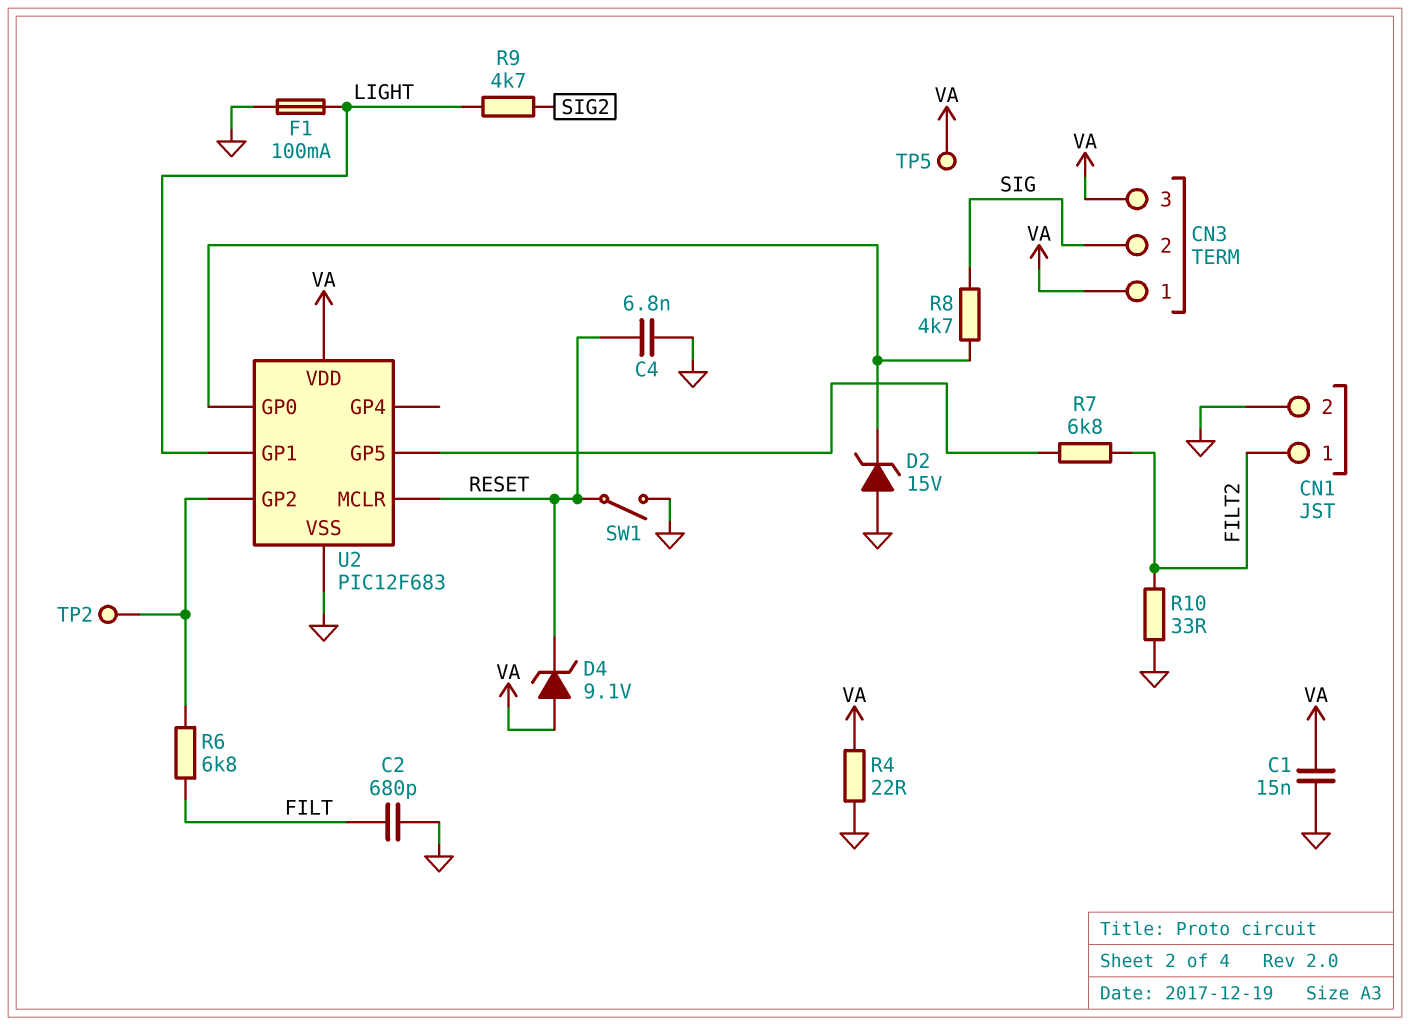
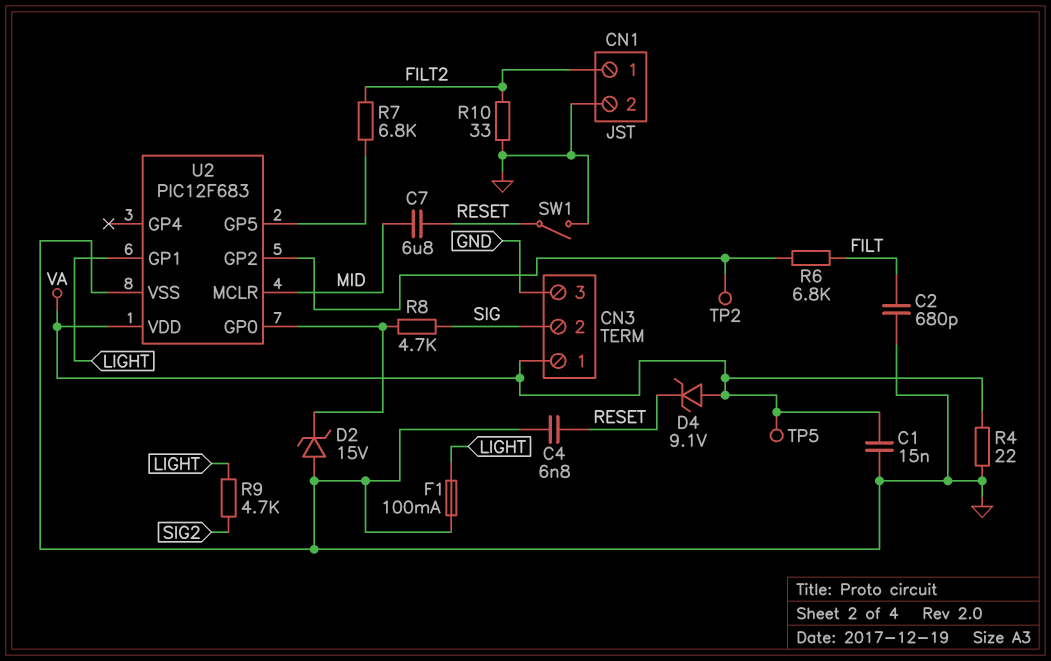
C7: none -> 6.8uF (MID, RESET)
CN3 pin 3: VA -> GND
U2 pin MCLR: RESET -> MID

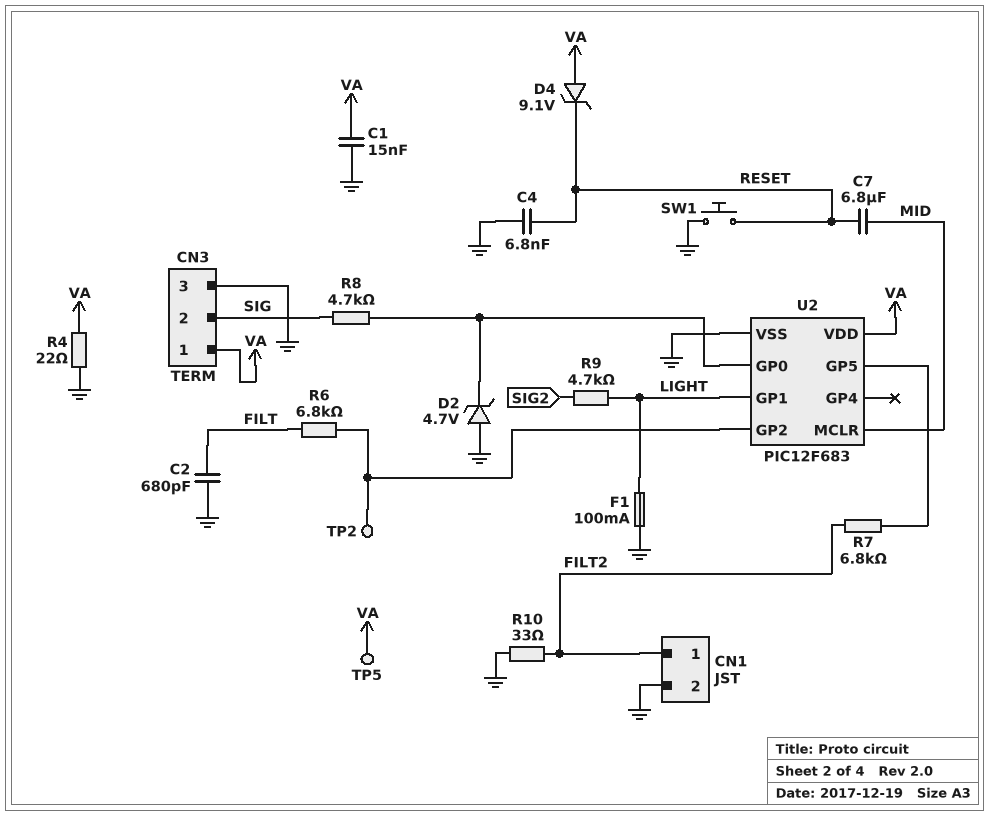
D2: zener 15V (A GND, K U2/GP0) -> zener 4.7V (A GND, K U2/GP0)
SW1: switch (GND, RESET) -> button (GND, RESET)

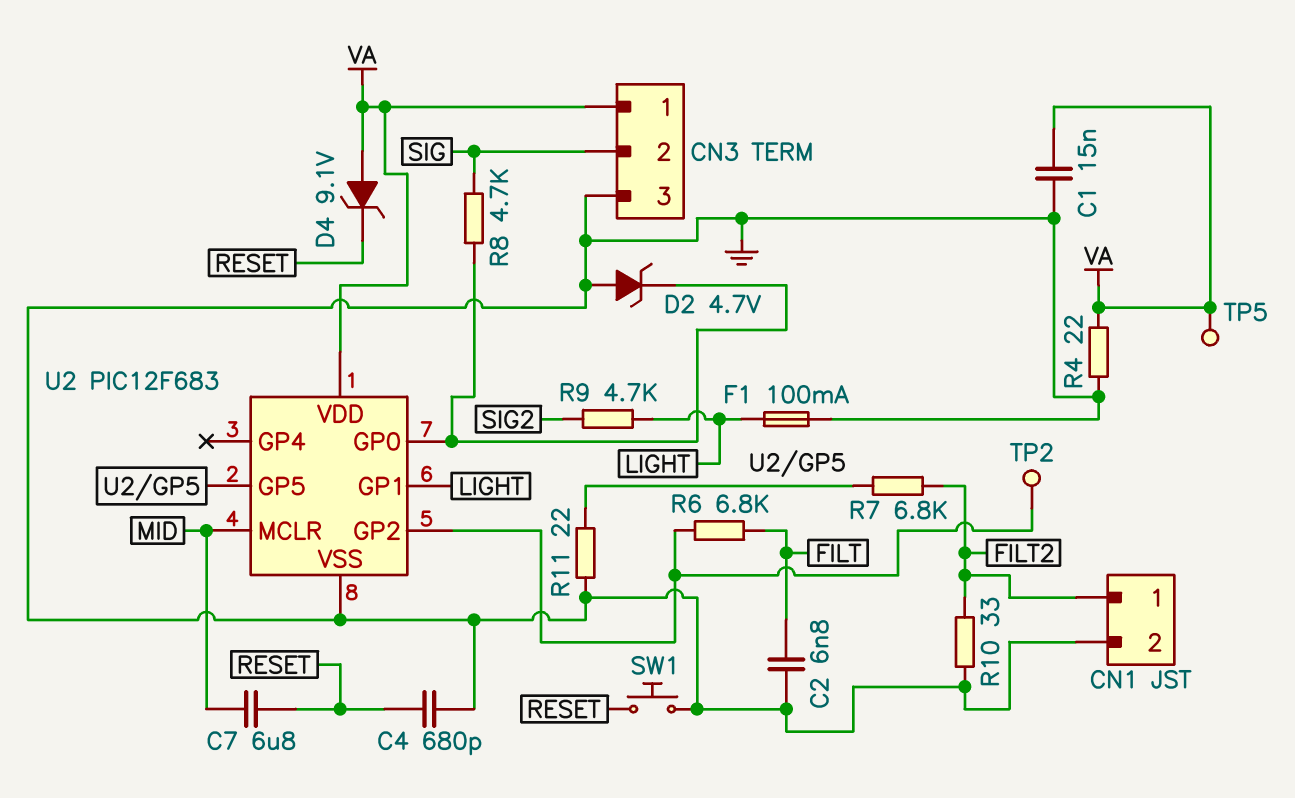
C2: 680pF (FILT, GND) -> 6.8nF (FILT, GND)
C4: 6.8nF (GND, RESET) -> 680pF (GND, RESET)
R11: none -> 22 (GND, U2/GP5)

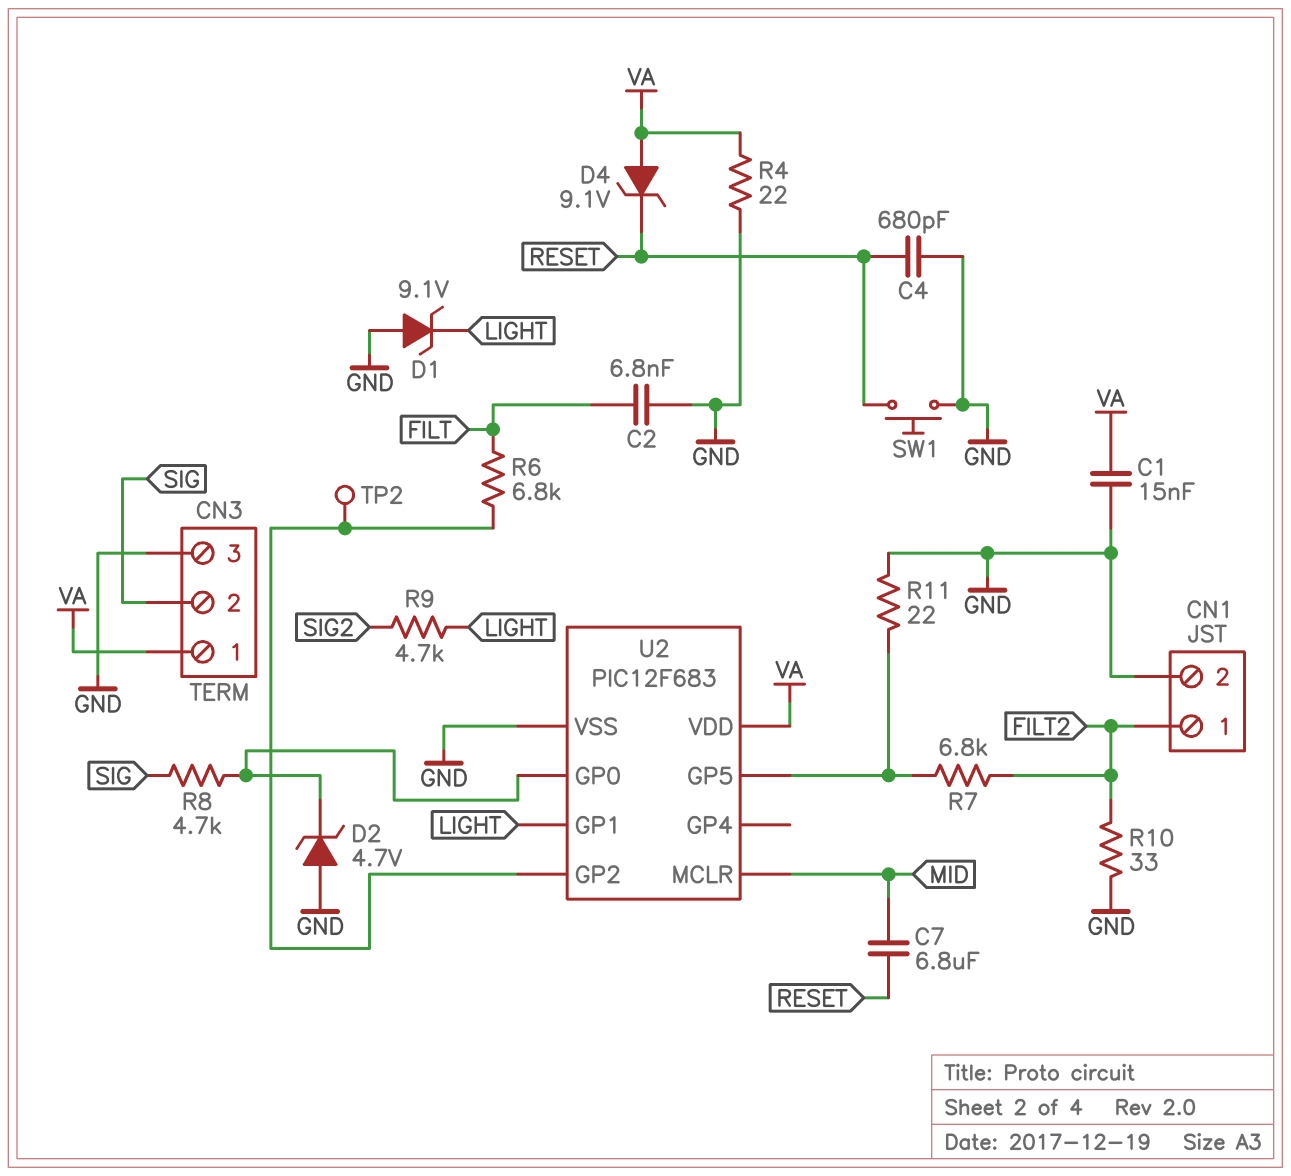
D1: none -> zener 9.1V (A GND, K LIGHT)
F1: 100mA (GND, LIGHT) -> none
TP5: test point (VA) -> none

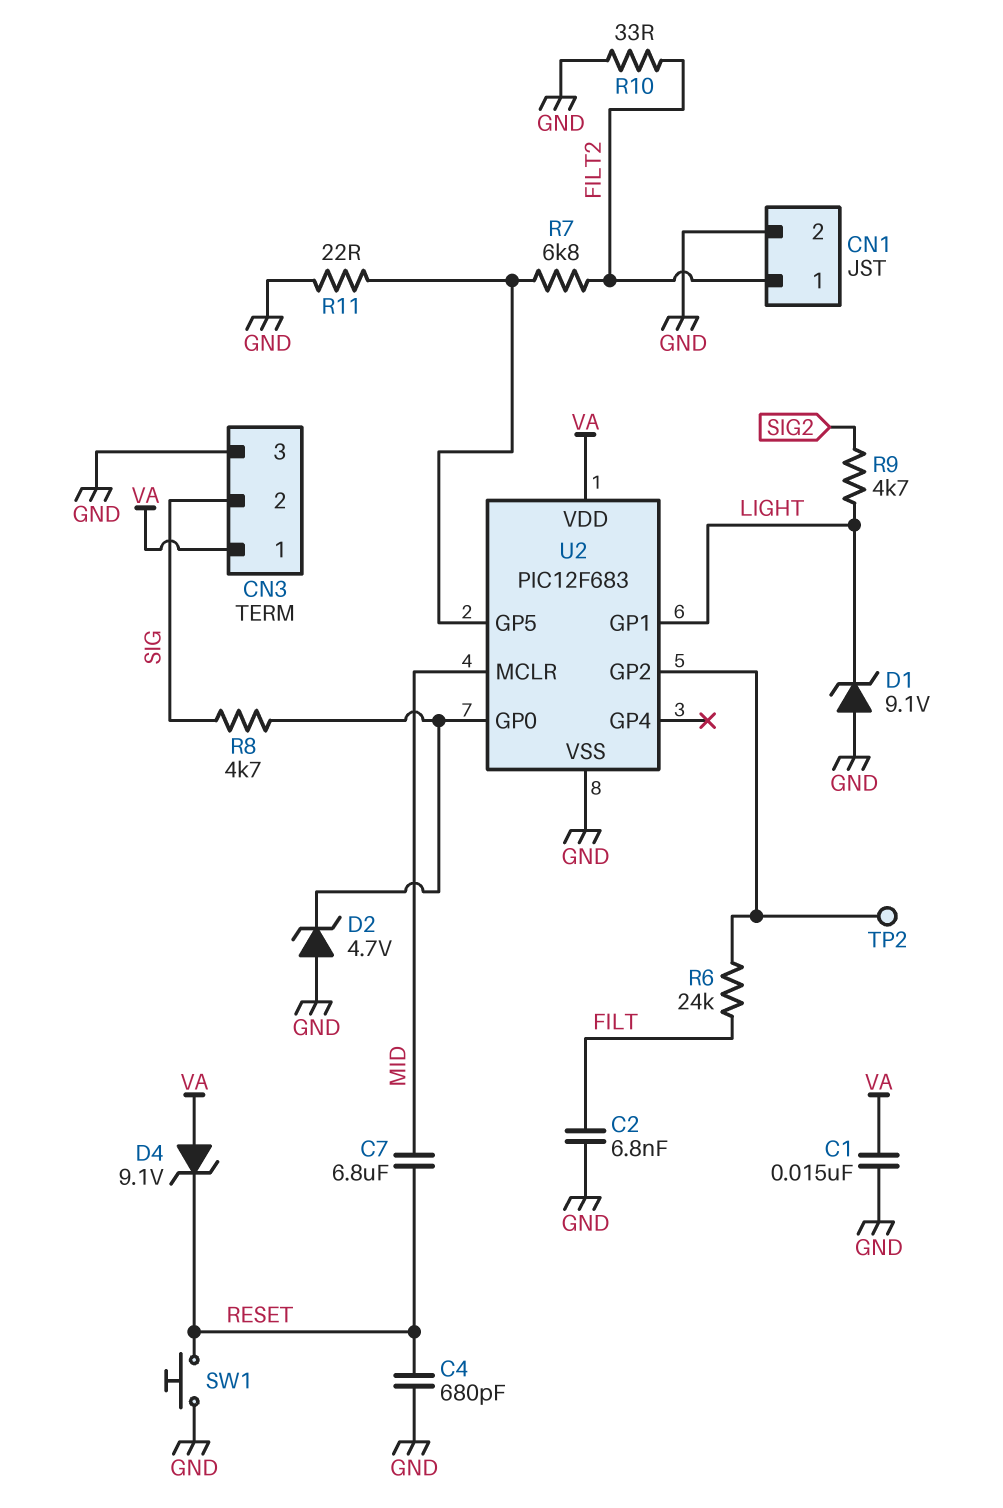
R4: 22 (GND, VA) -> none
R6: 6.8k (FILT, U2/GP2) -> 24k (FILT, U2/GP2)

